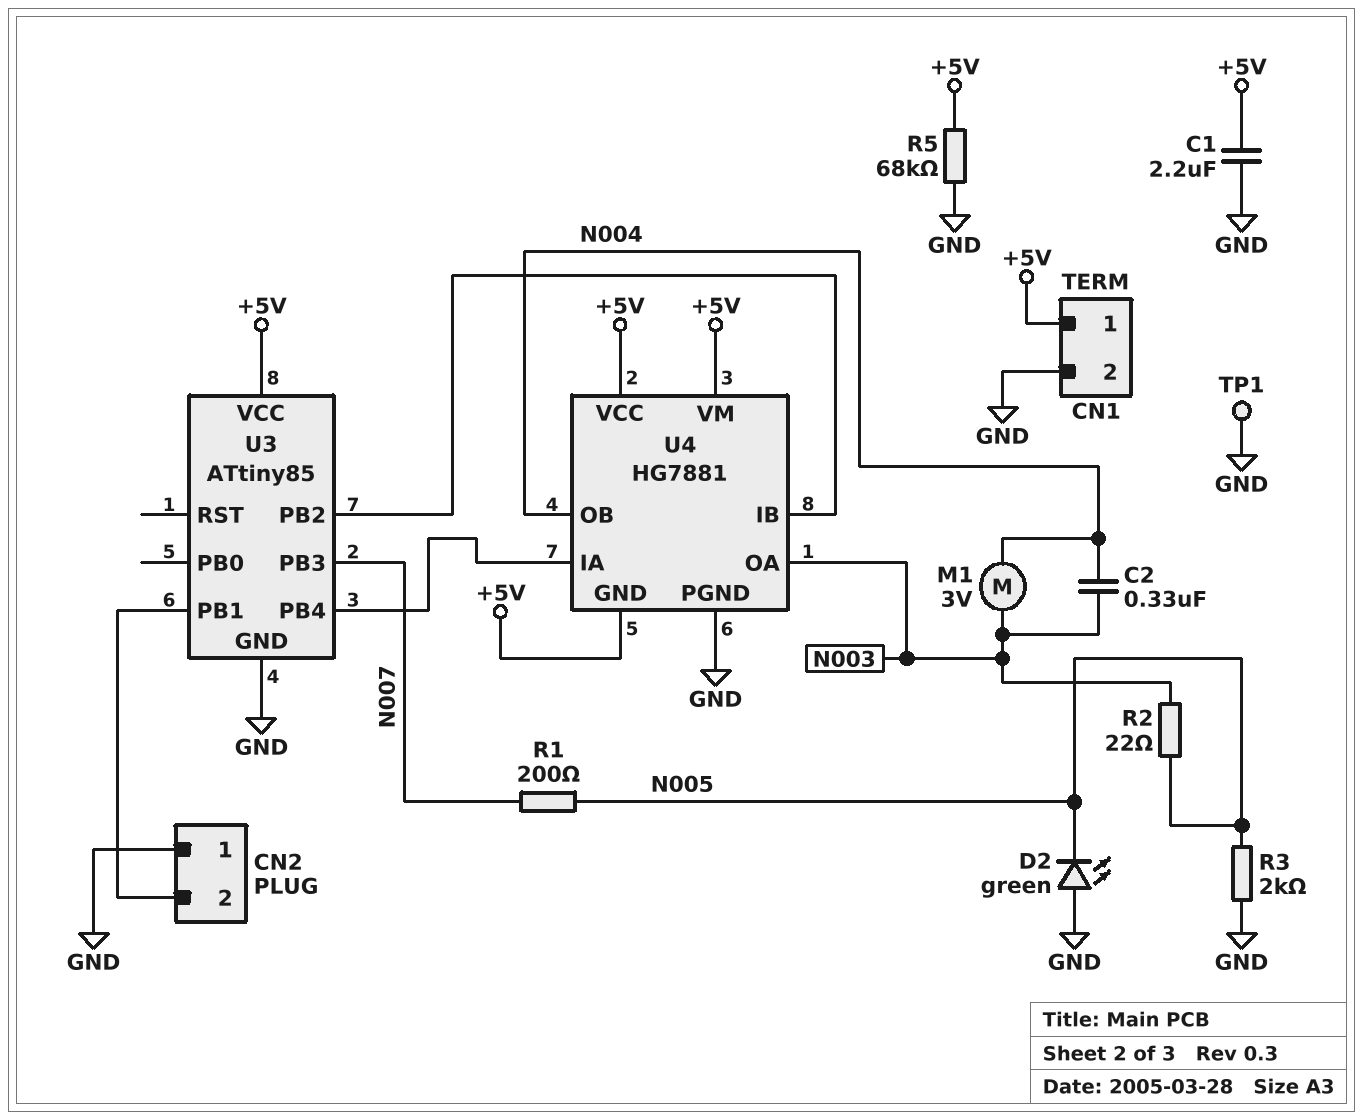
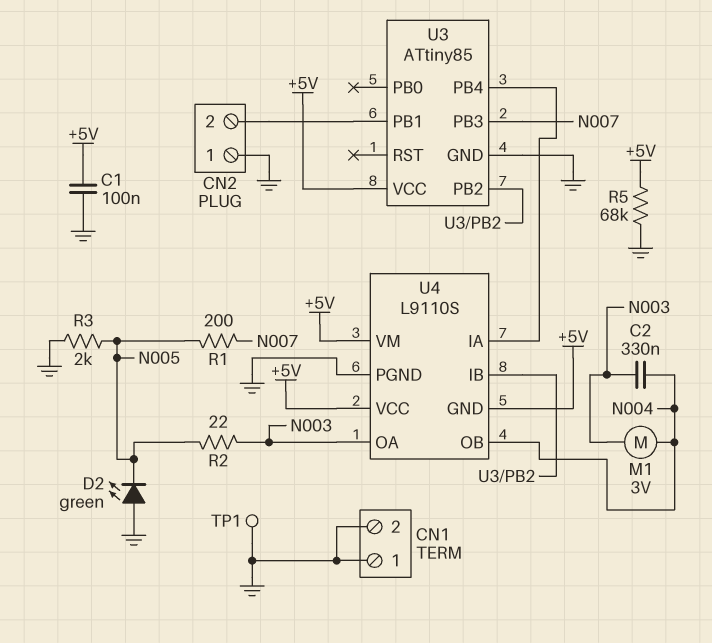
C1: 2.2uF (+5V, GND) -> 100nF (+5V, GND)
CN1 pin 1: +5V -> GND
U4: HG7881 -> L9110S

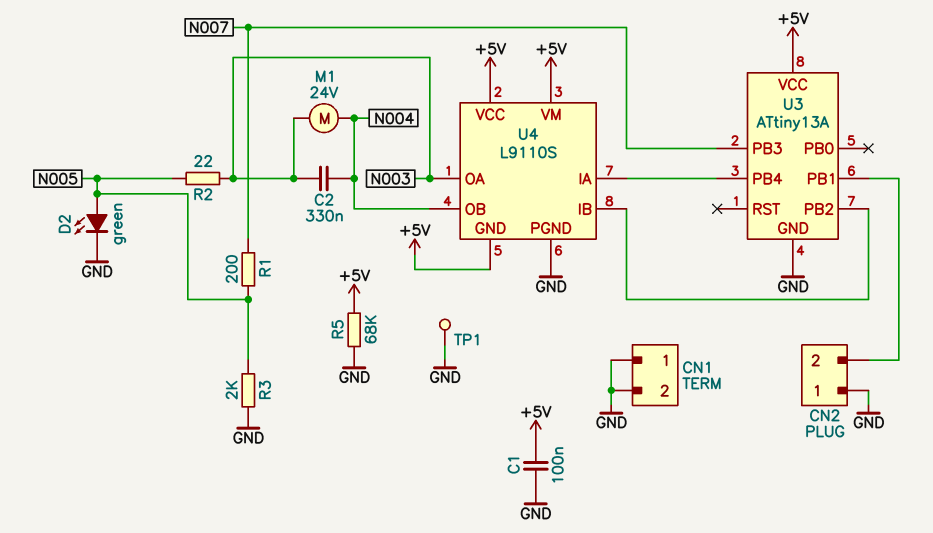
D2: LED green (A GND, K N005) -> LED green (A N005, K GND)
M1: motor 3V (N003, N004) -> motor 24V (N003, N004)
U3: ATtiny85 -> ATtiny13A

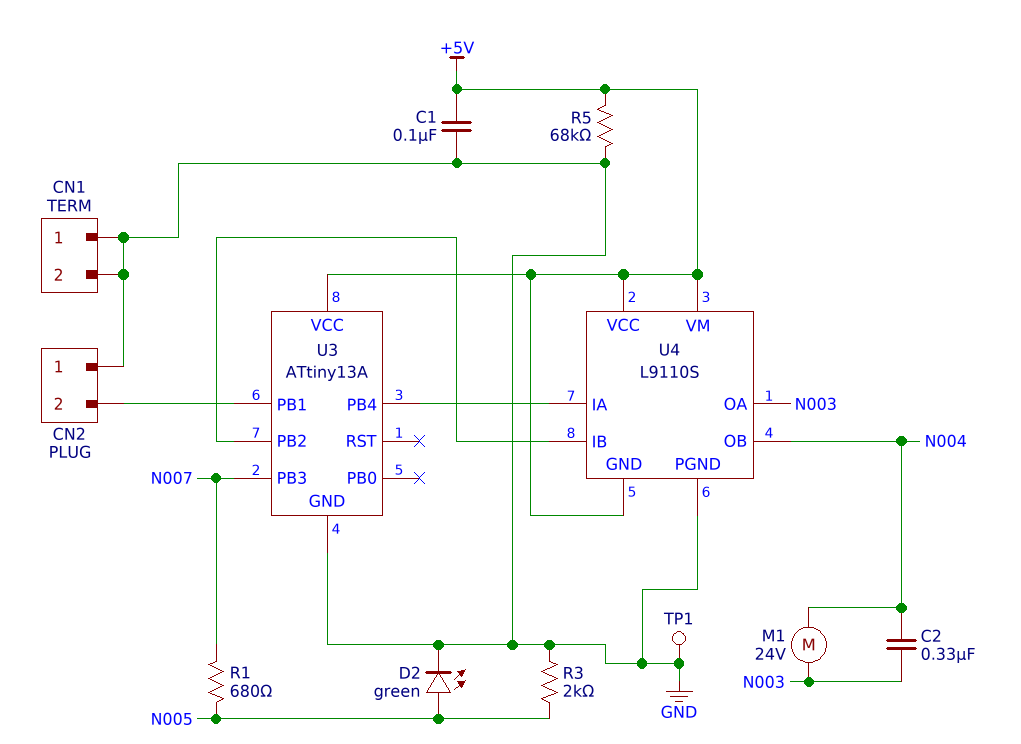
R1: 200 (N005, N007) -> 680 (N005, N007)
R2: 22 (N003, N005) -> none

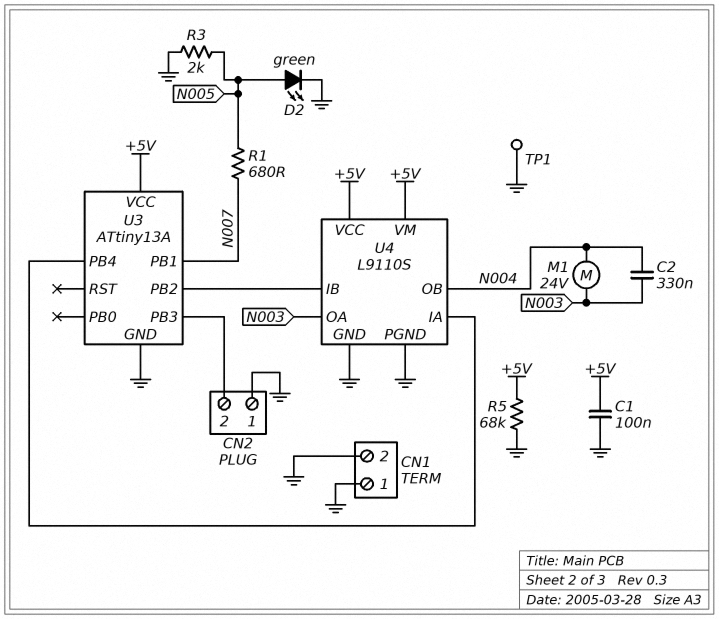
U3 pin PB1: CN2/2 -> N007
U3 pin PB3: N007 -> CN2/2
U4 pin GND: +5V -> GND

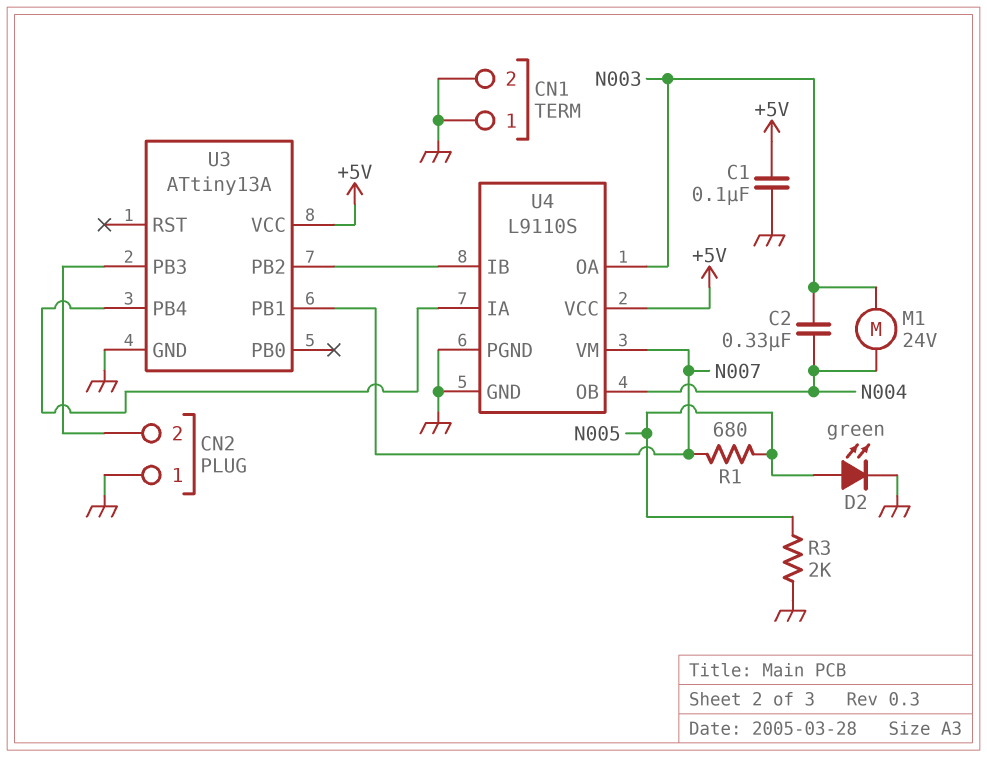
R5: 68k (+5V, GND) -> none
TP1: test point (GND) -> none
U4 pin VM: +5V -> N007

